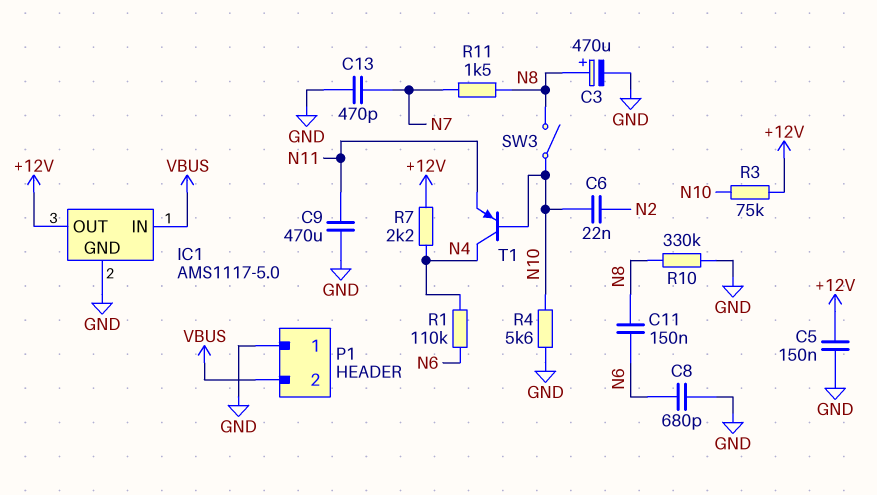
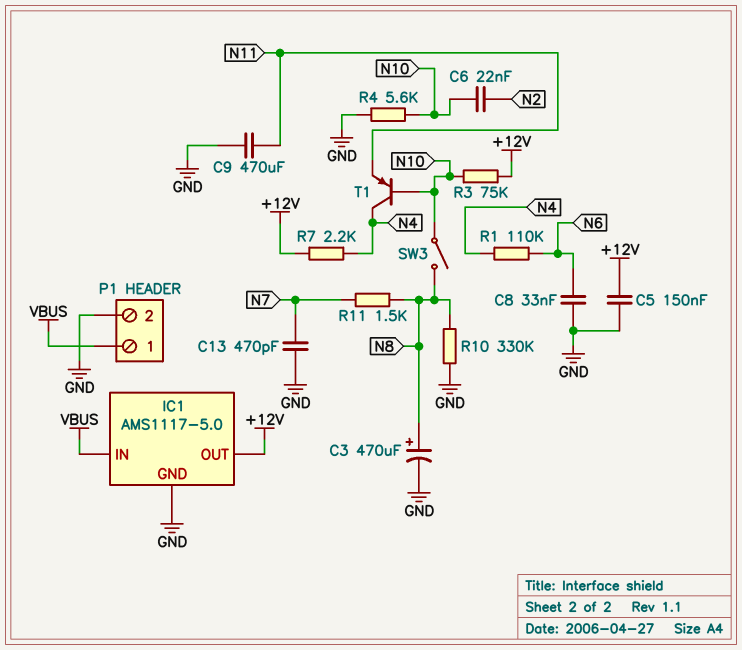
C8: 680pF (GND, N6) -> 33nF (GND, N6)
C11: 150nF (N6, N8) -> none
P1 pin 1: GND -> VBUS
P1 pin 2: VBUS -> GND

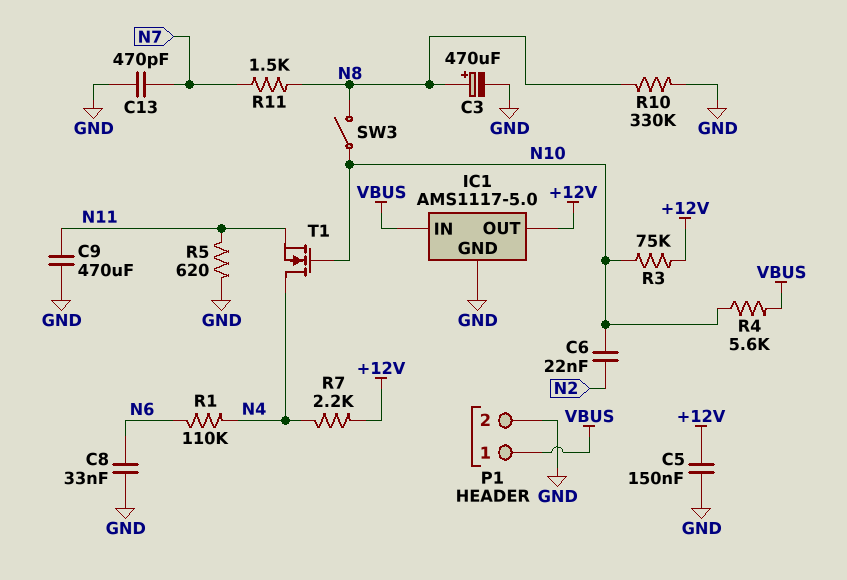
R4: 5.6k (GND, N10) -> 5.6k (N10, VBUS)
R5: none -> 620 (GND, N11)
T1: PNP (B N10, C N4, E N11) -> NMOS (G N10, D N4, S N11)

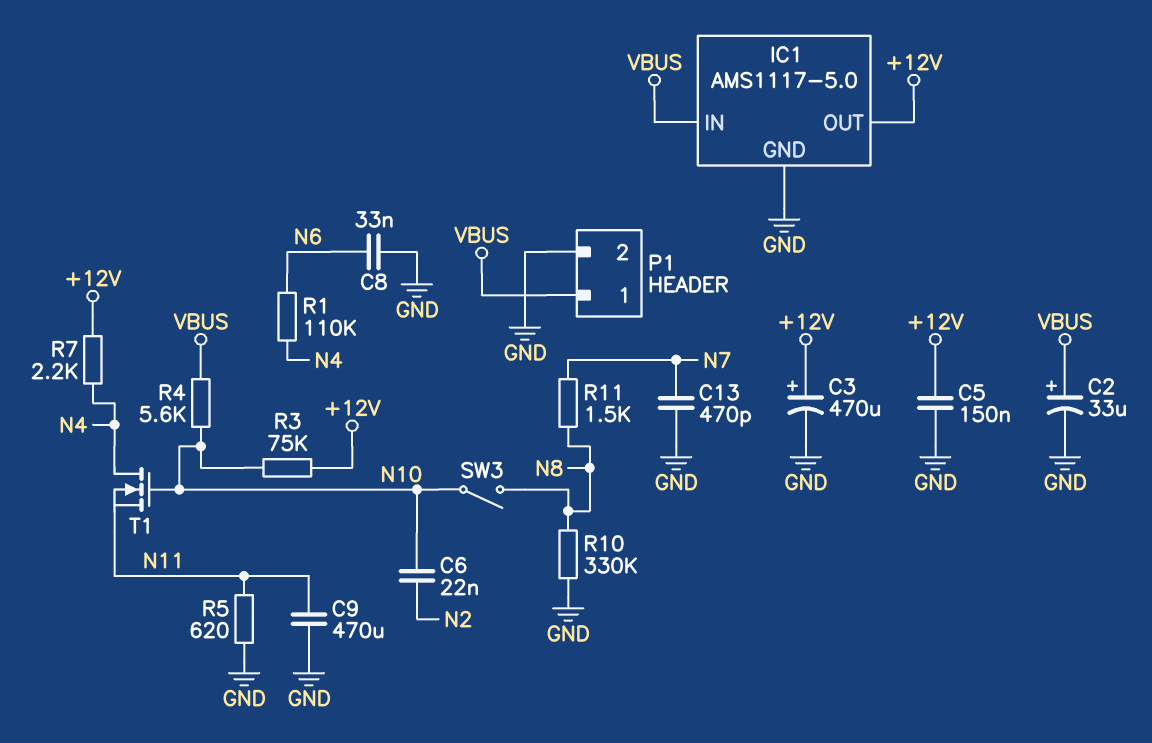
C2: none -> 33uF (plus VBUS, minus GND)
C3: 470uF (plus N8, minus GND) -> 470uF (plus +12V, minus GND)

